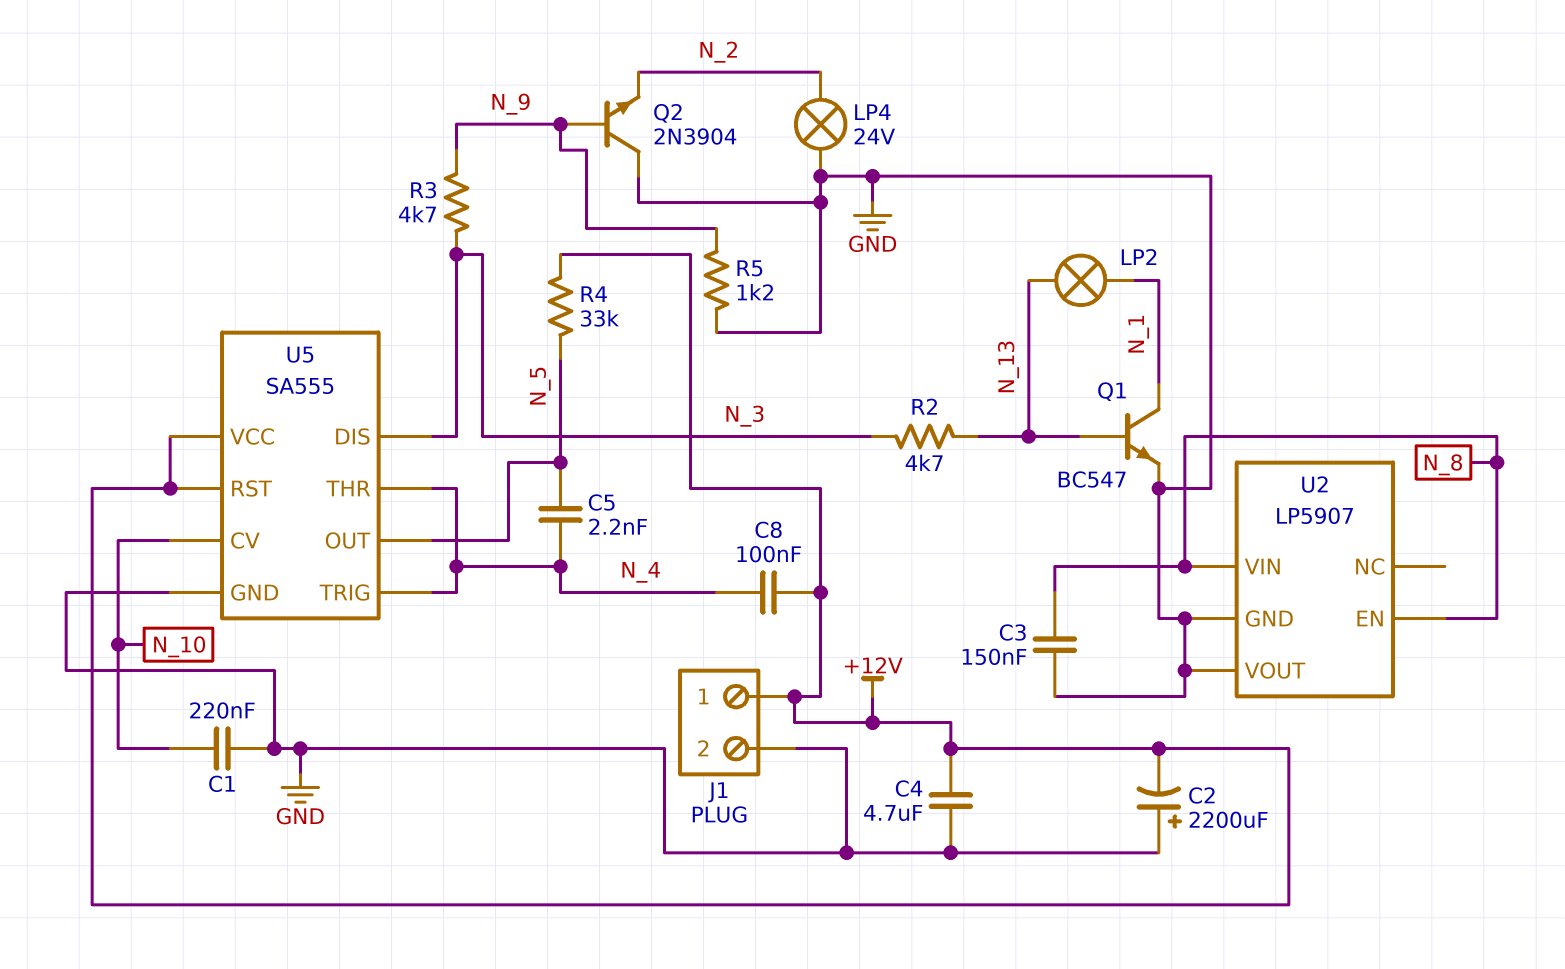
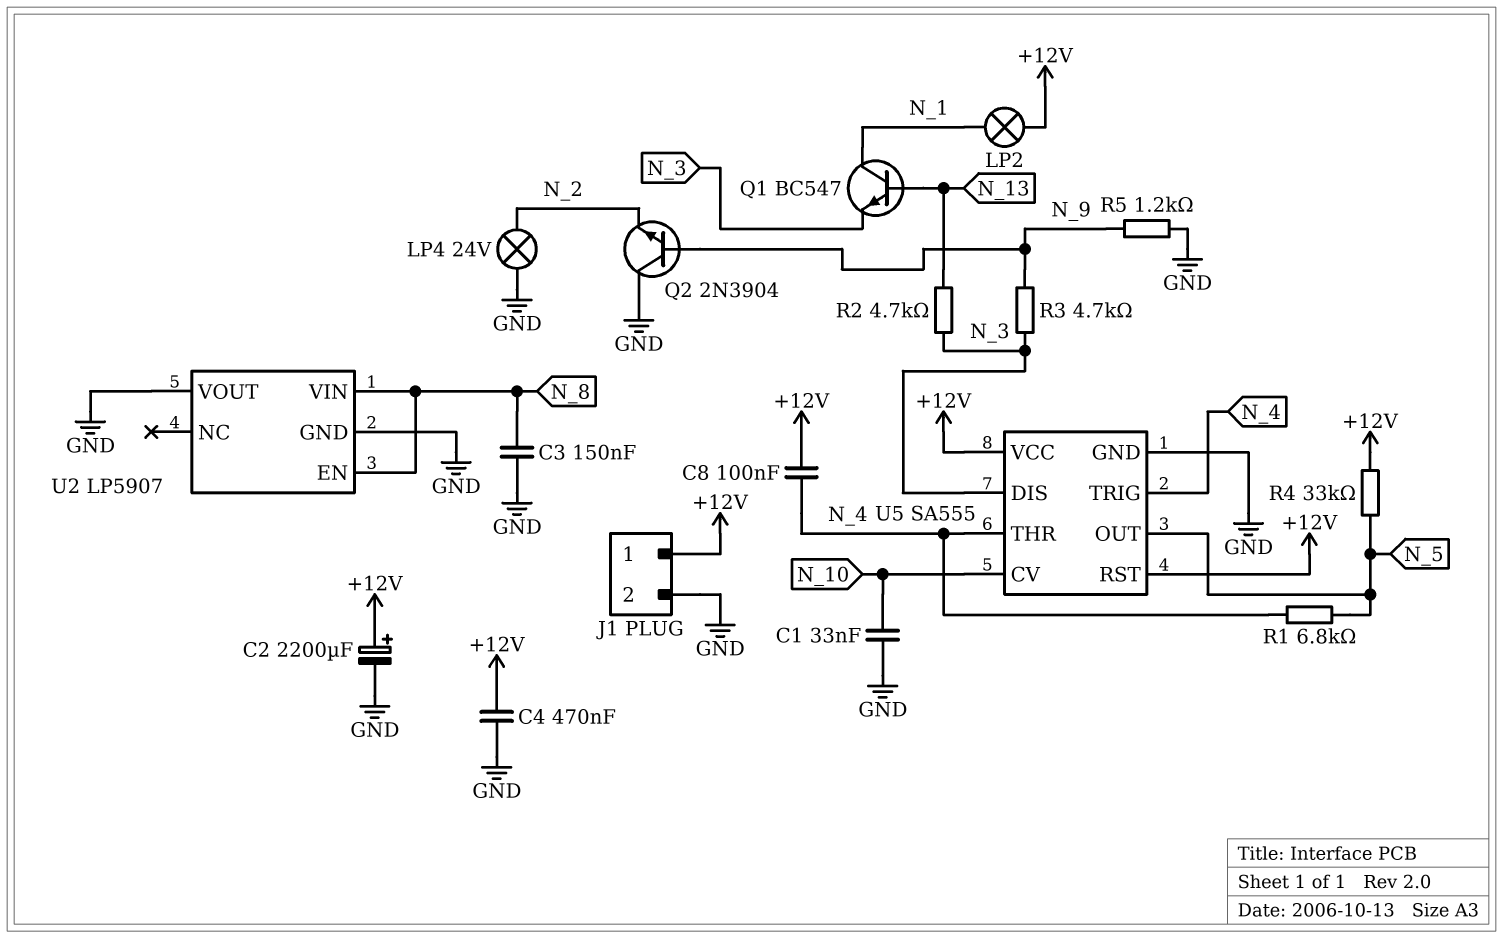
C1: 220nF (GND, N_10) -> 33nF (GND, N_10)
C2: 2200uF (plus GND, minus +12V) -> 2200uF (plus +12V, minus GND)
C4: 4.7uF (+12V, GND) -> 470nF (+12V, GND)
C5: 2.2nF (N_4, N_5) -> none
LP2: lamp (N_1, N_13) -> lamp (+12V, N_1)
Q1: NPN BC547 (B N_13, C N_1, E GND) -> NPN BC547 (B N_13, C N_1, E N_3)
R1: none -> 6.8k (N_4, N_5)

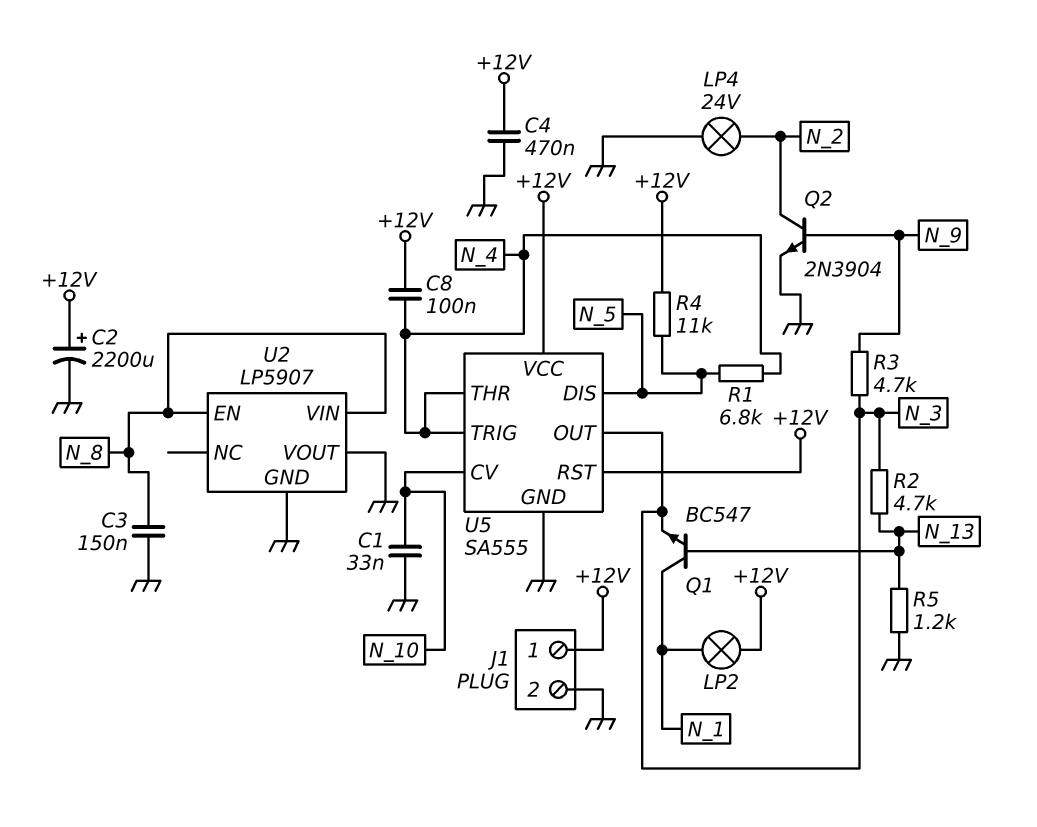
Q2: NPN 2N3904 (B N_9, C GND, E N_2) -> NPN 2N3904 (B N_9, C N_2, E GND)
R4: 33k (+12V, N_5) -> 11k (+12V, N_5)
R5: 1.2k (GND, N_9) -> 1.2k (GND, N_13)
U5 pin DIS: N_3 -> N_5
U5 pin OUT: N_5 -> N_3

